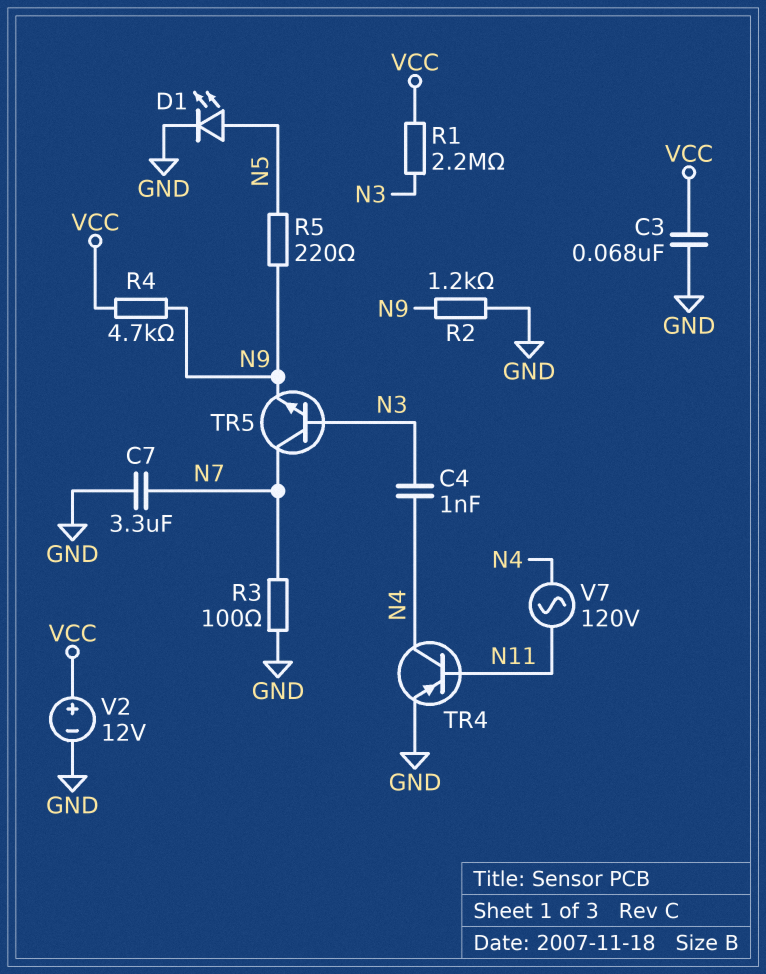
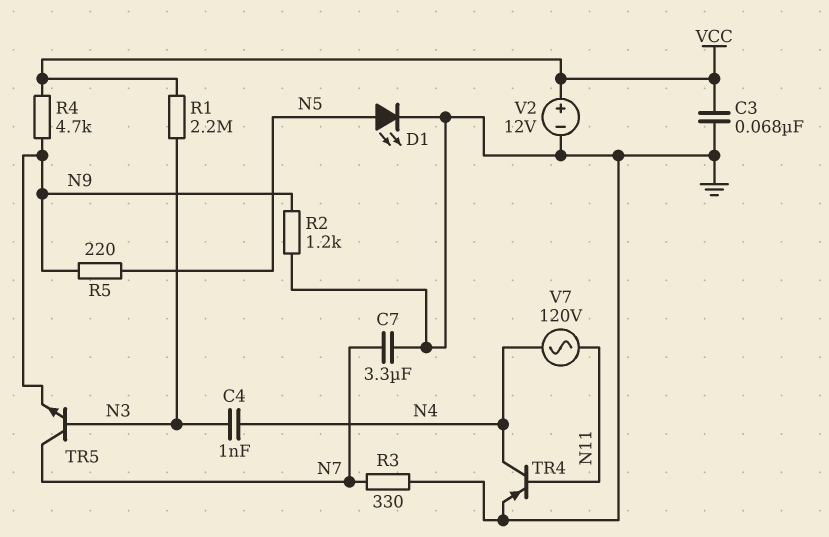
R3: 100 (GND, N7) -> 330 (GND, N7)

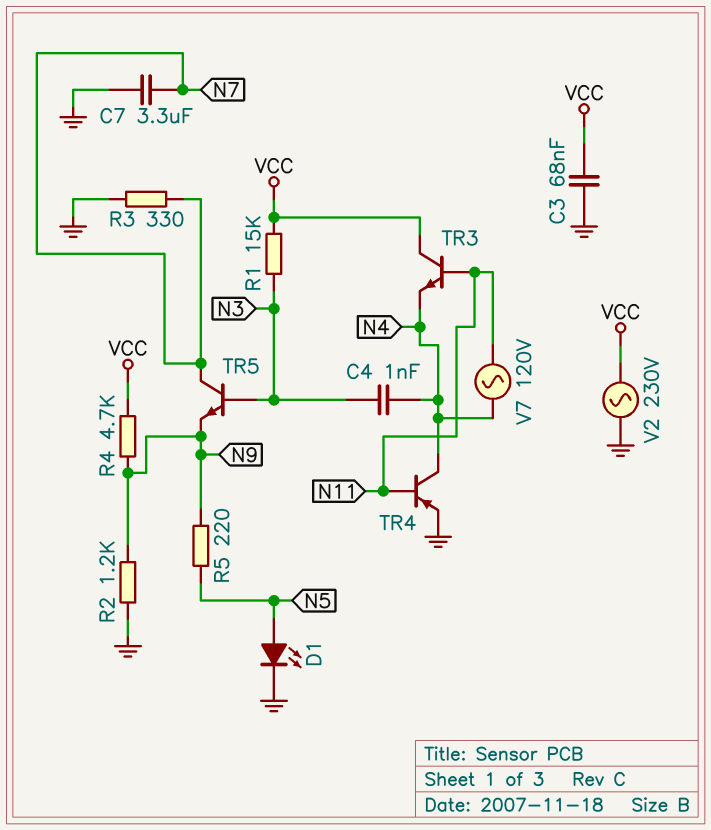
R1: 2.2M (N3, VCC) -> 15k (N3, VCC)
TR3: none -> NPN (B N11, C VCC, E N4)
V2: 12V (plus VCC, minus GND) -> AC 230V (GND, VCC)

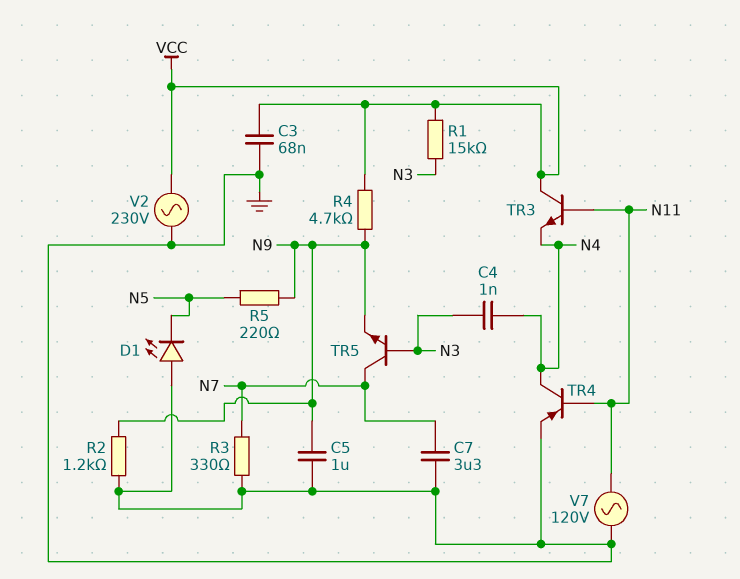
C5: none -> 1uF (GND, N9)
D1: LED (A N5, K GND) -> LED (A GND, K N5)
V7: AC 120V (N4, N11) -> AC 120V (GND, N11)

